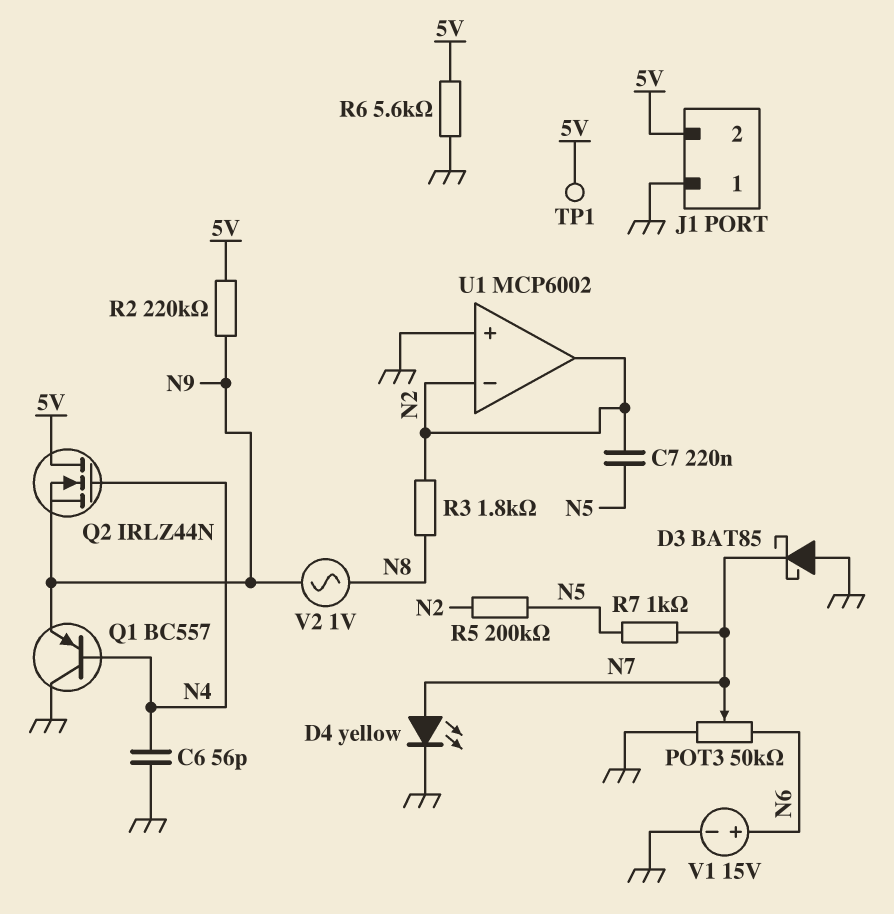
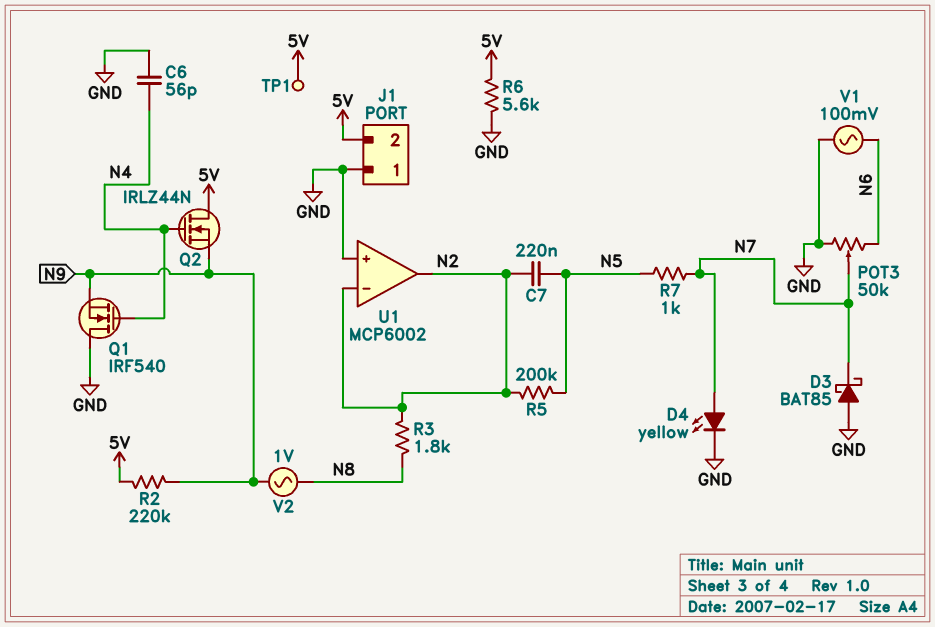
Q1: PNP BC557 (B N4, C GND, E N9) -> NMOS IRF540 (G N4, D GND, S N9)
V1: 15V (plus N6, minus GND) -> AC 100mV (GND, N6)

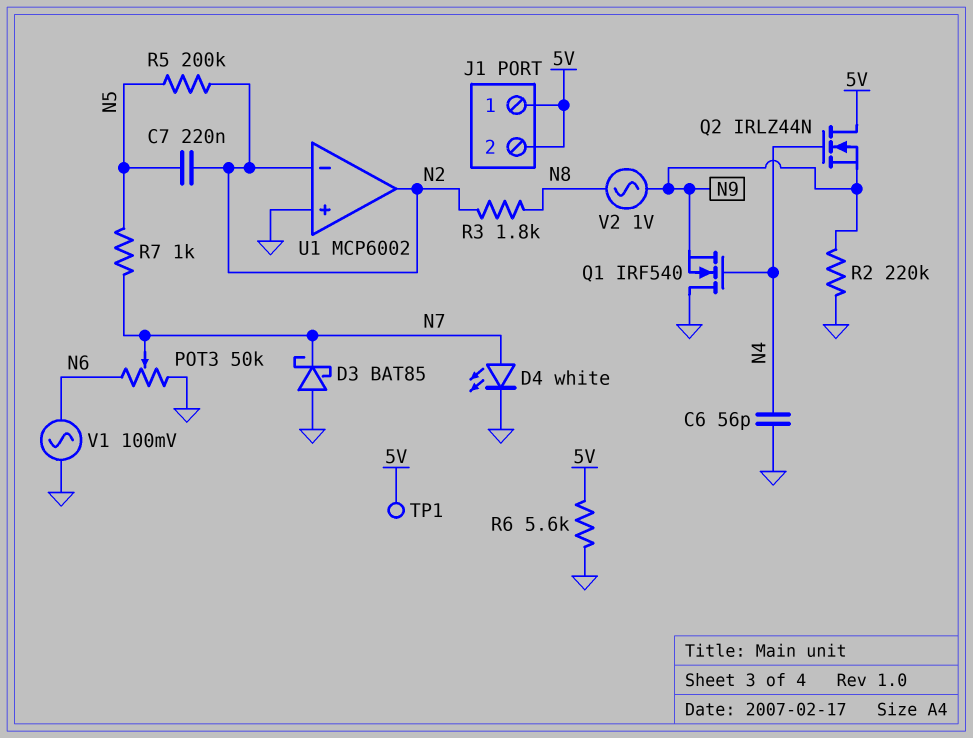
D4: LED yellow (A N7, K GND) -> LED white (A N7, K GND)
J1 pin 1: GND -> 5V
R2: 220k (5V, N9) -> 220k (GND, N9)

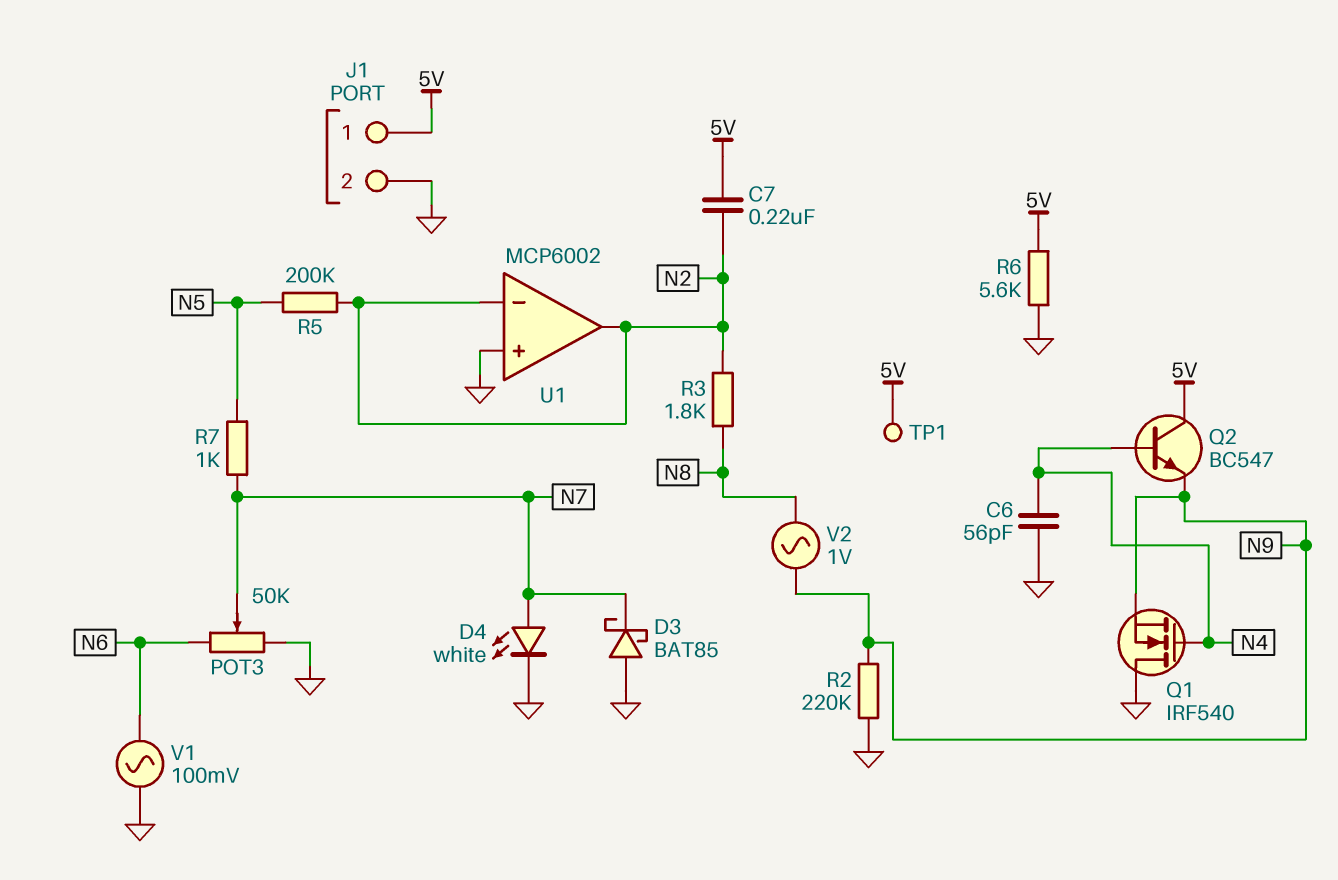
C7: 220nF (N2, N5) -> 220nF (5V, N2)
J1 pin 2: 5V -> GND
Q2: NMOS IRLZ44N (G N4, D 5V, S N9) -> NPN BC547 (B N4, C 5V, E N9)

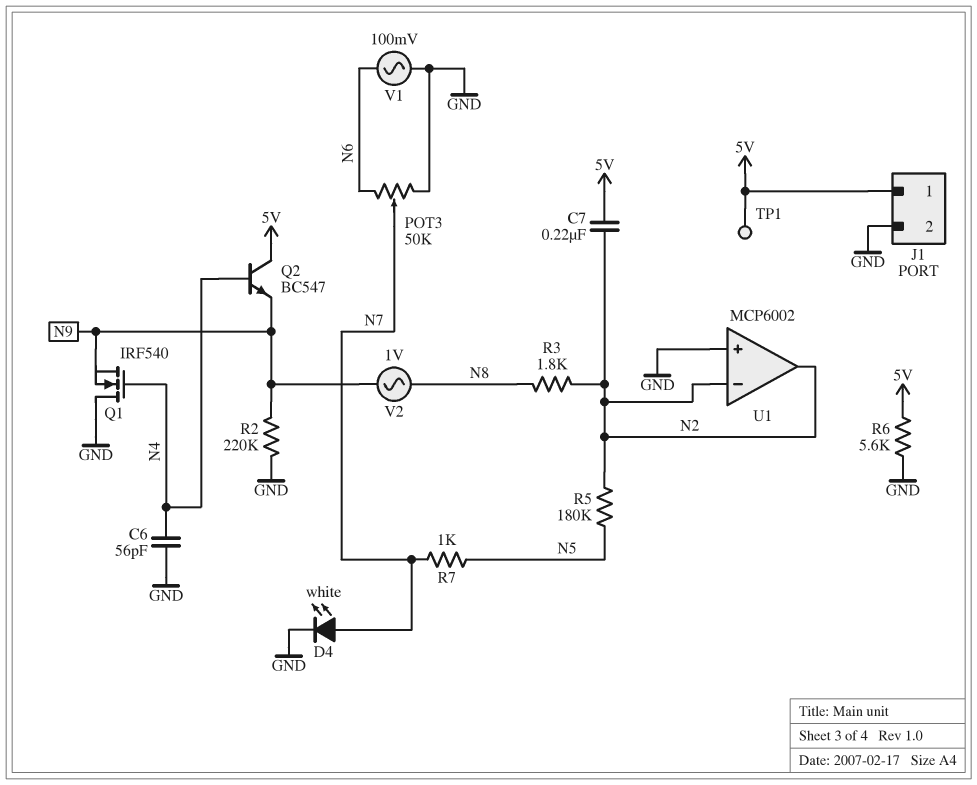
D3: schottky BAT85 (A GND, K N7) -> none
R5: 200k (N2, N5) -> 180k (N2, N5)

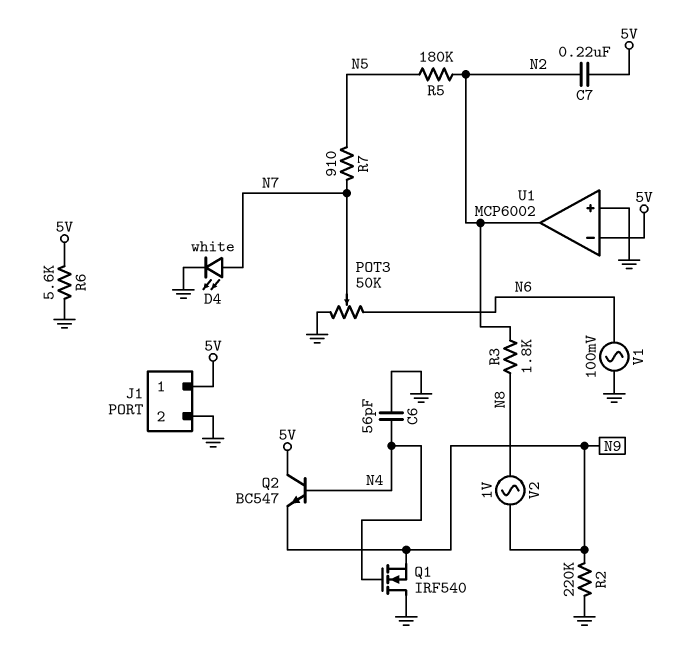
R7: 1k (N5, N7) -> 910 (N5, N7)
TP1: test point (5V) -> none
U1 pin in-: N2 -> 5V

